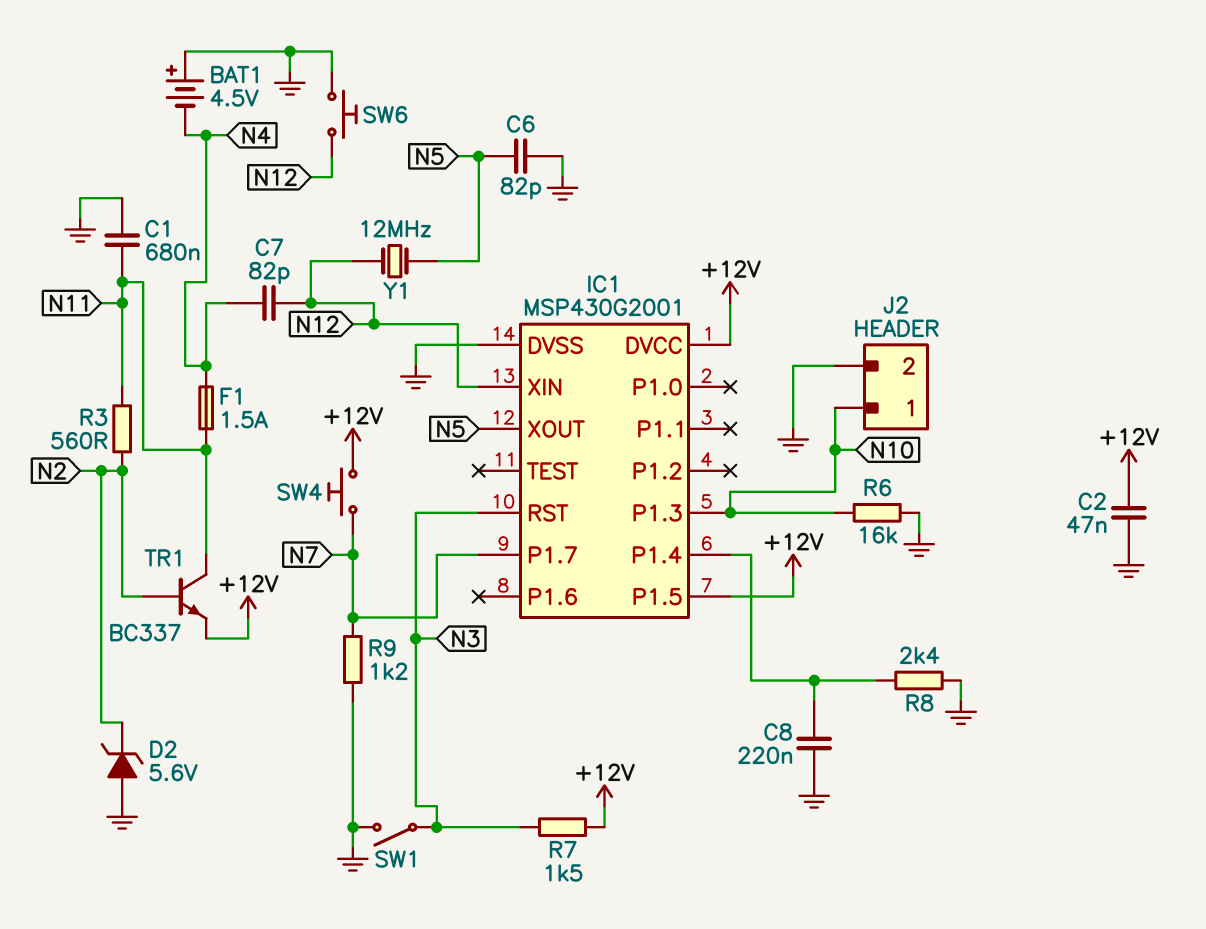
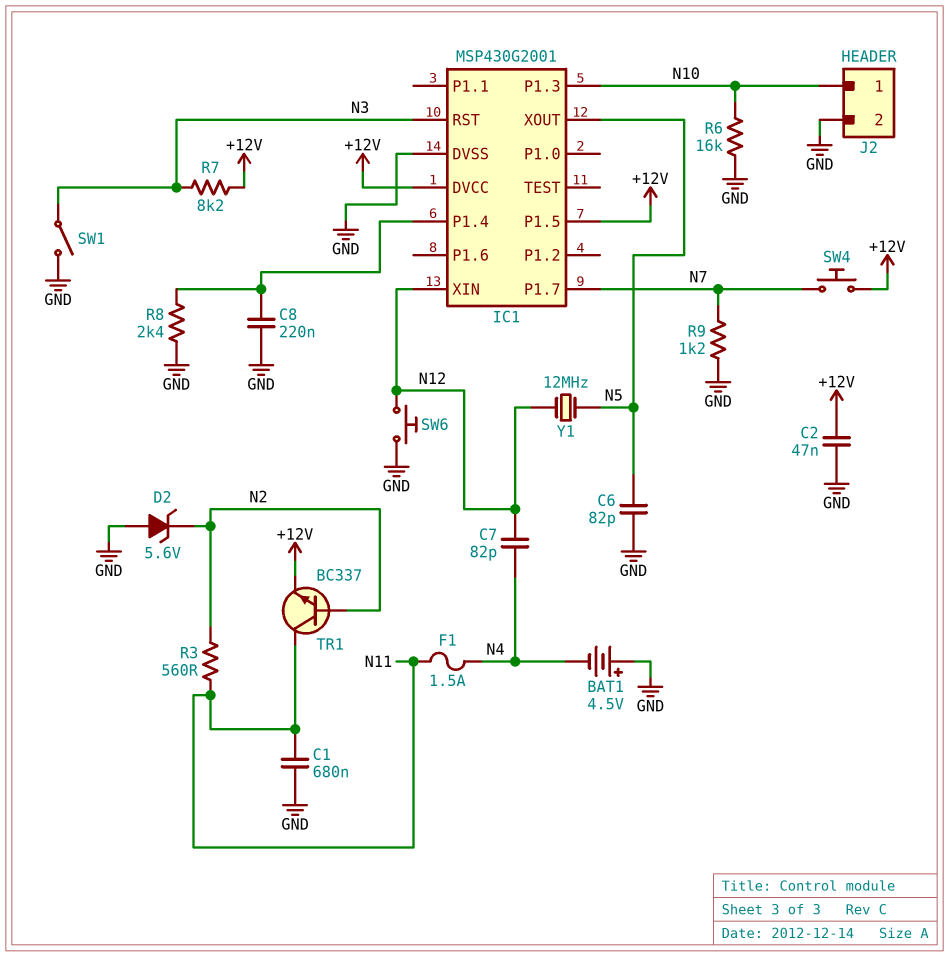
R7: 1.5k (+12V, N3) -> 8.2k (+12V, N3)

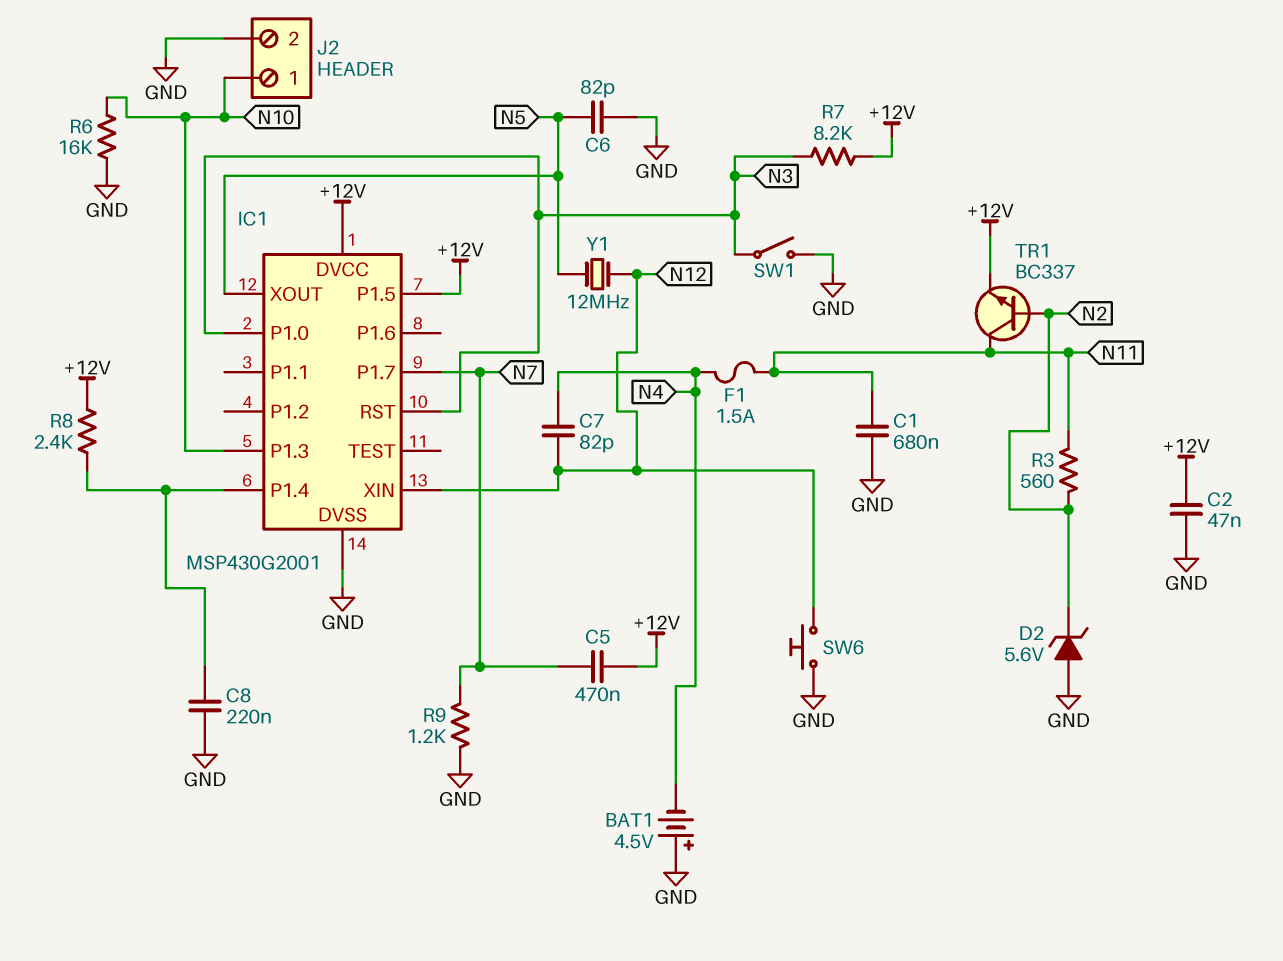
C5: none -> 470nF (+12V, N7)
IC1 pin P1.0: none -> N3
R8: 2.4k (GND, IC1/P1.4) -> 2.4k (+12V, IC1/P1.4)
SW4: button (+12V, N7) -> none

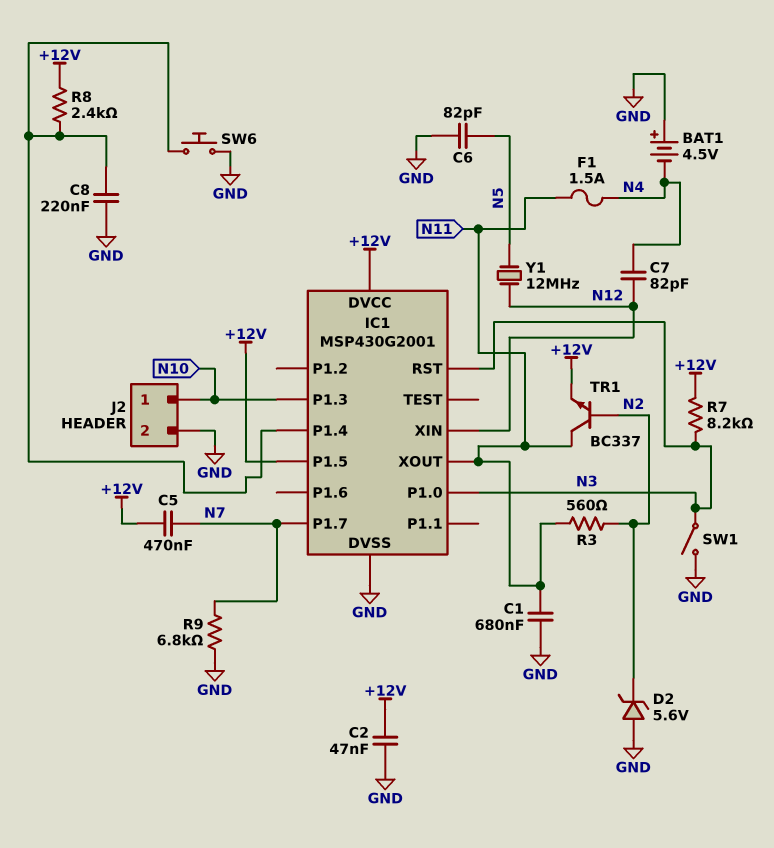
IC1 pin XOUT: N5 -> N11
R6: 16k (GND, N10) -> none
R9: 1.2k (GND, N7) -> 6.8k (GND, N7)
SW6: button (GND, N12) -> button (GND, IC1/P1.4)

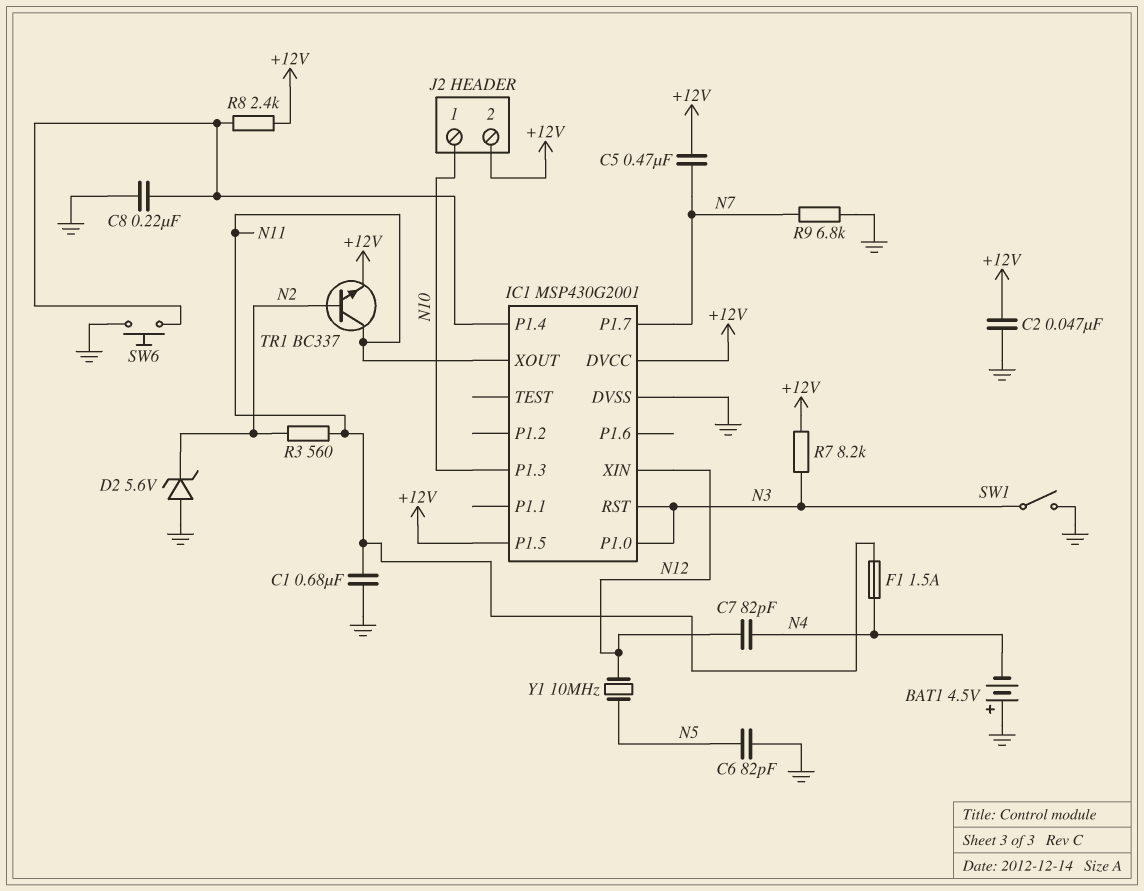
J2 pin 2: GND -> +12V
Y1: 12MHz (N5, N12) -> 10MHz (N5, N12)

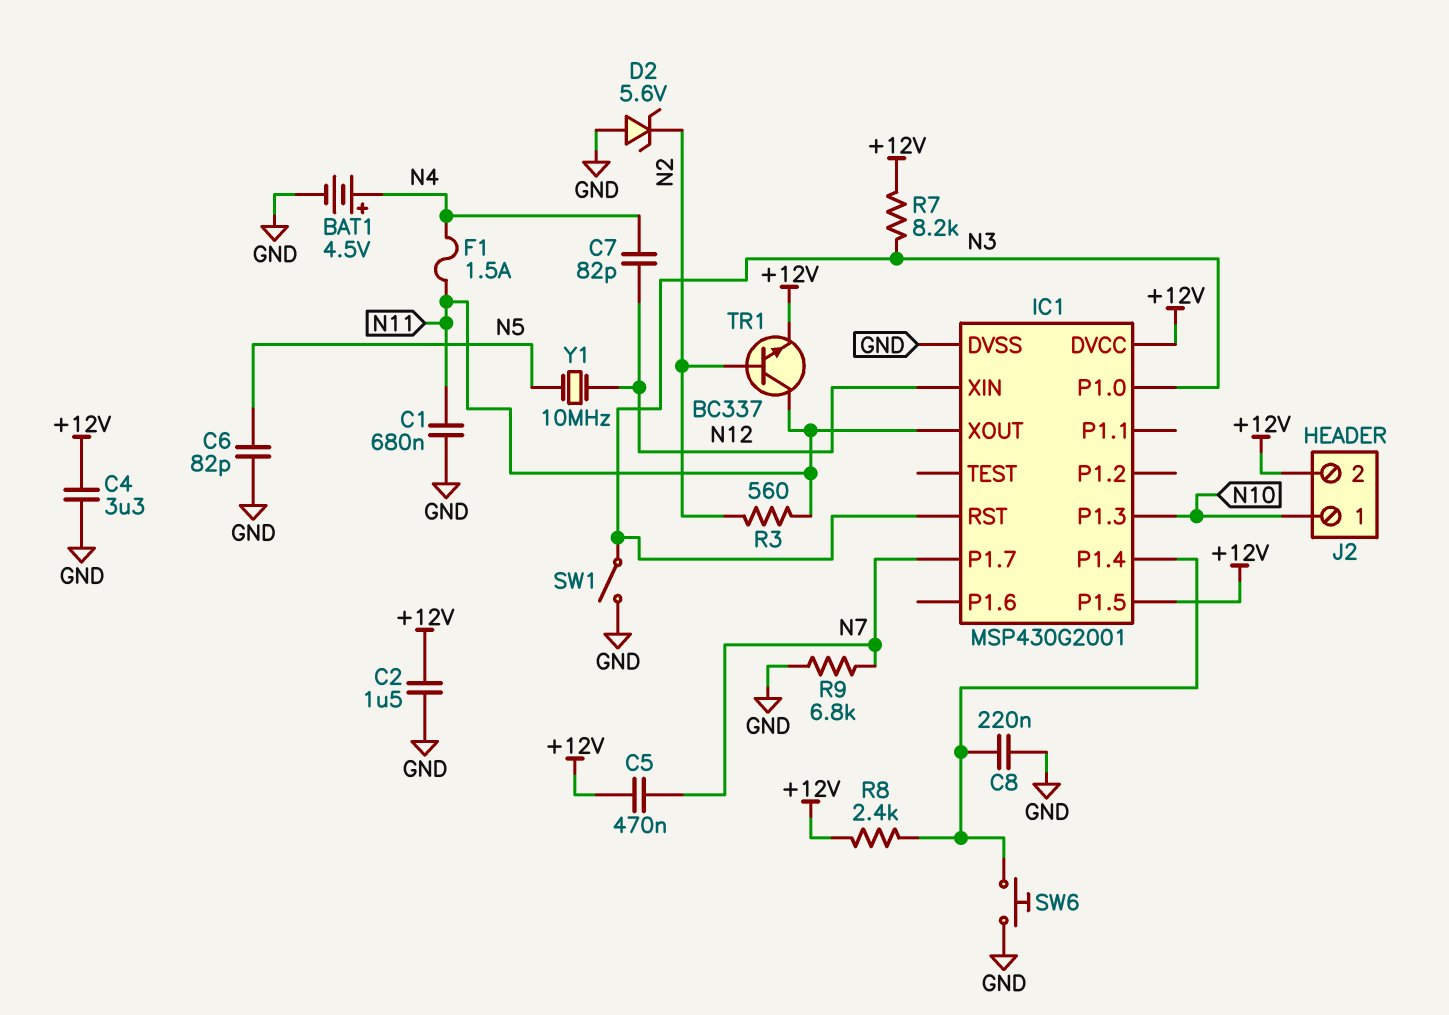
BAT1: 4.5V (plus GND, minus N4) -> 4.5V (plus N4, minus GND)
C2: 47nF (+12V, GND) -> 1.5uF (+12V, GND)
C4: none -> 3.3uF (+12V, GND)

